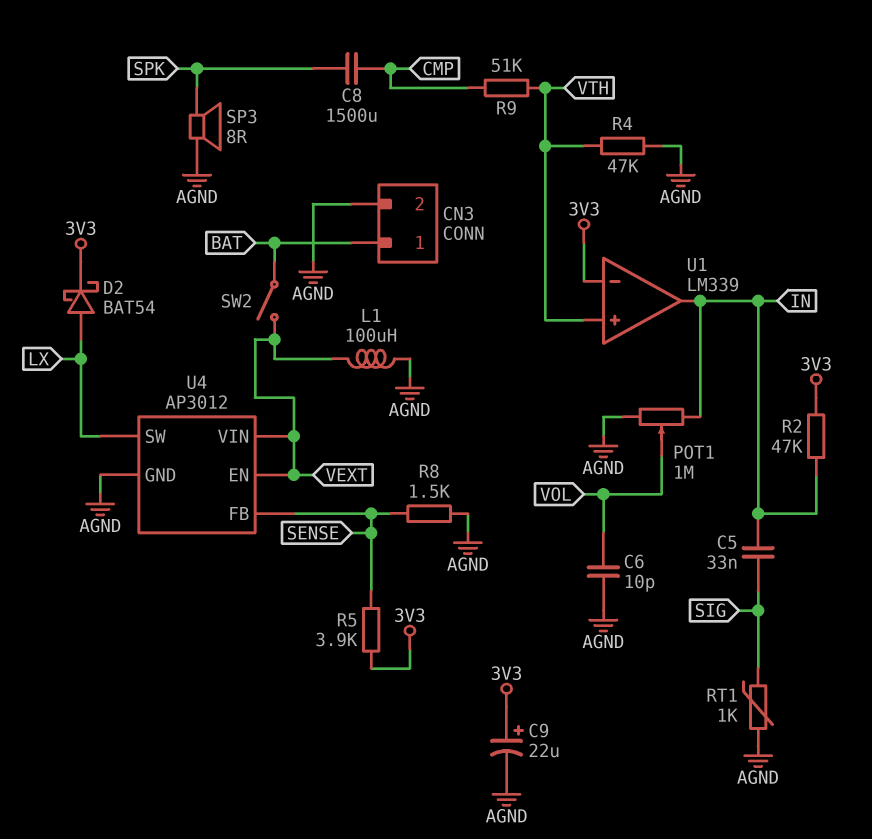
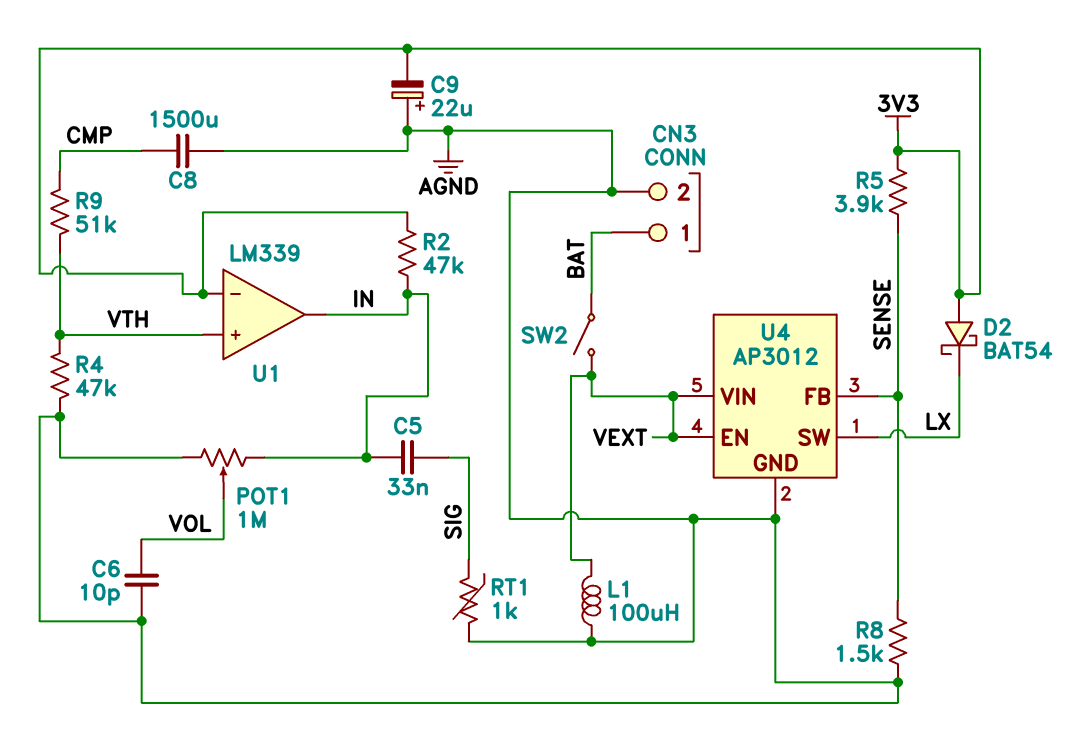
C8: 1500uF (CMP, SPK) -> 1500uF (AGND, CMP)
C9: 22uF (plus 3V3, minus AGND) -> 22uF (plus AGND, minus 3V3)
D2: schottky BAT54 (A LX, K 3V3) -> schottky BAT54 (A 3V3, K LX)
SP3: speaker 8R (AGND, SPK) -> none

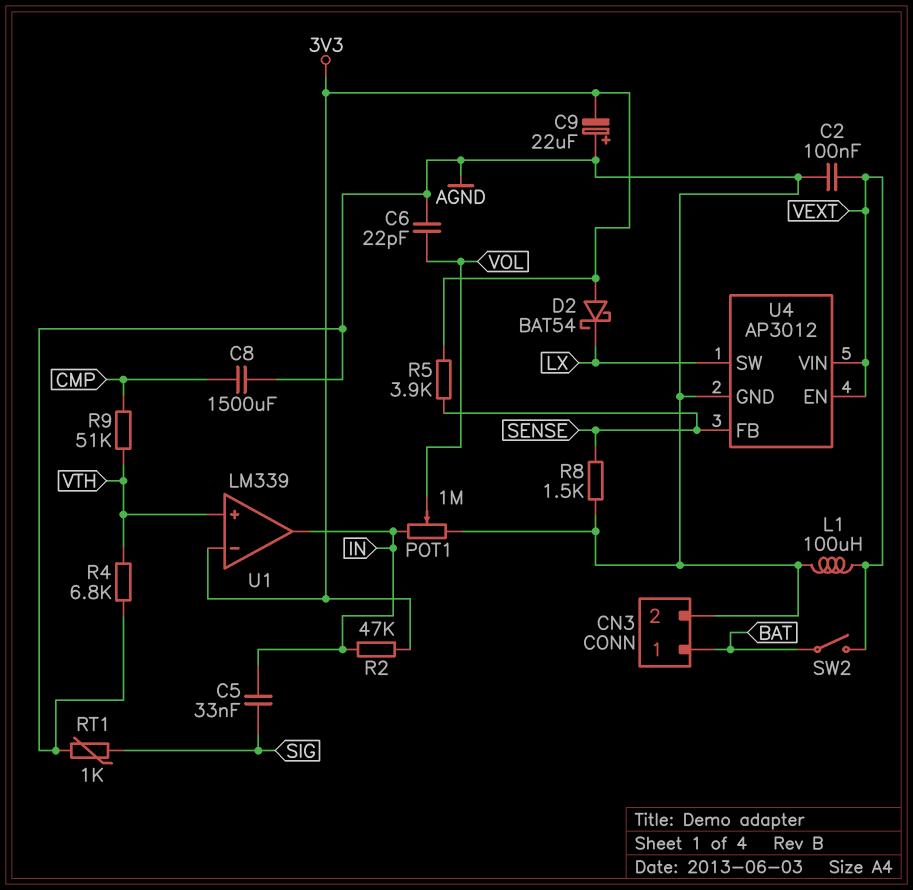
C2: none -> 100nF (AGND, VEXT)
C6: 10pF (AGND, VOL) -> 22pF (AGND, VOL)
R4: 47k (AGND, VTH) -> 6.8k (AGND, VTH)

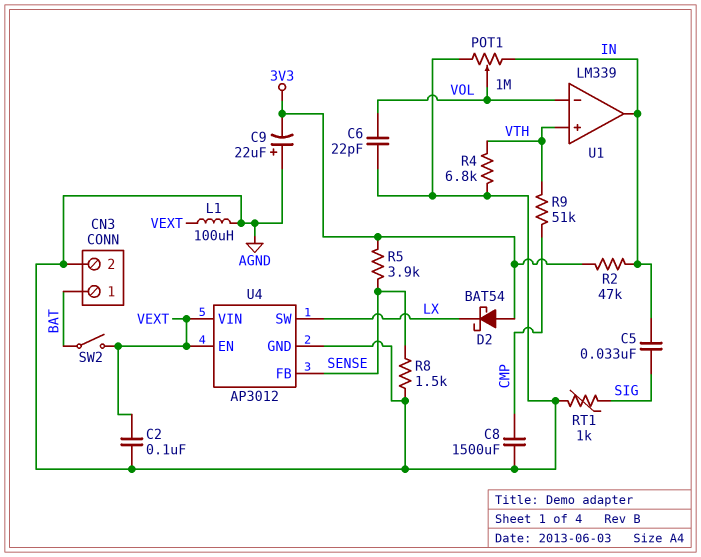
U1 pin in-: 3V3 -> VOL

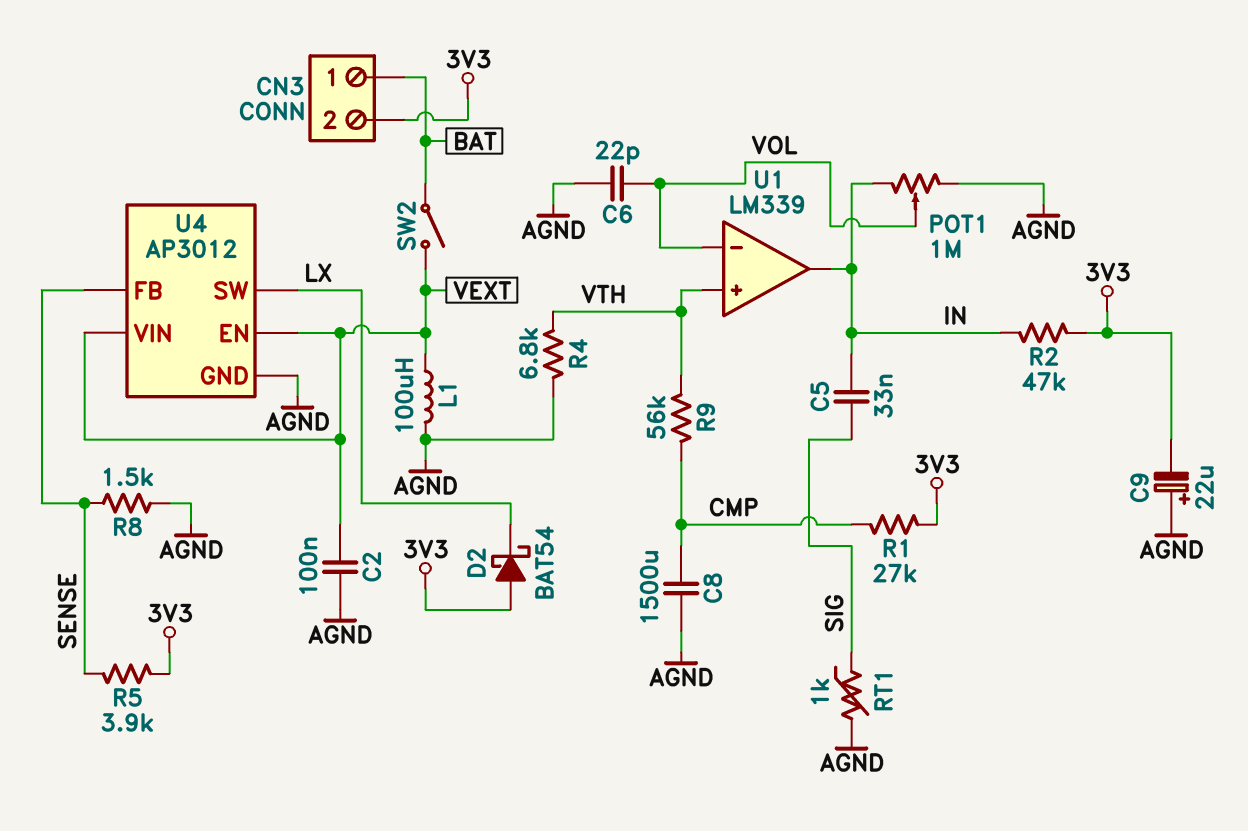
CN3 pin 2: AGND -> 3V3
R1: none -> 27k (3V3, CMP)
R9: 51k (CMP, VTH) -> 56k (CMP, VTH)

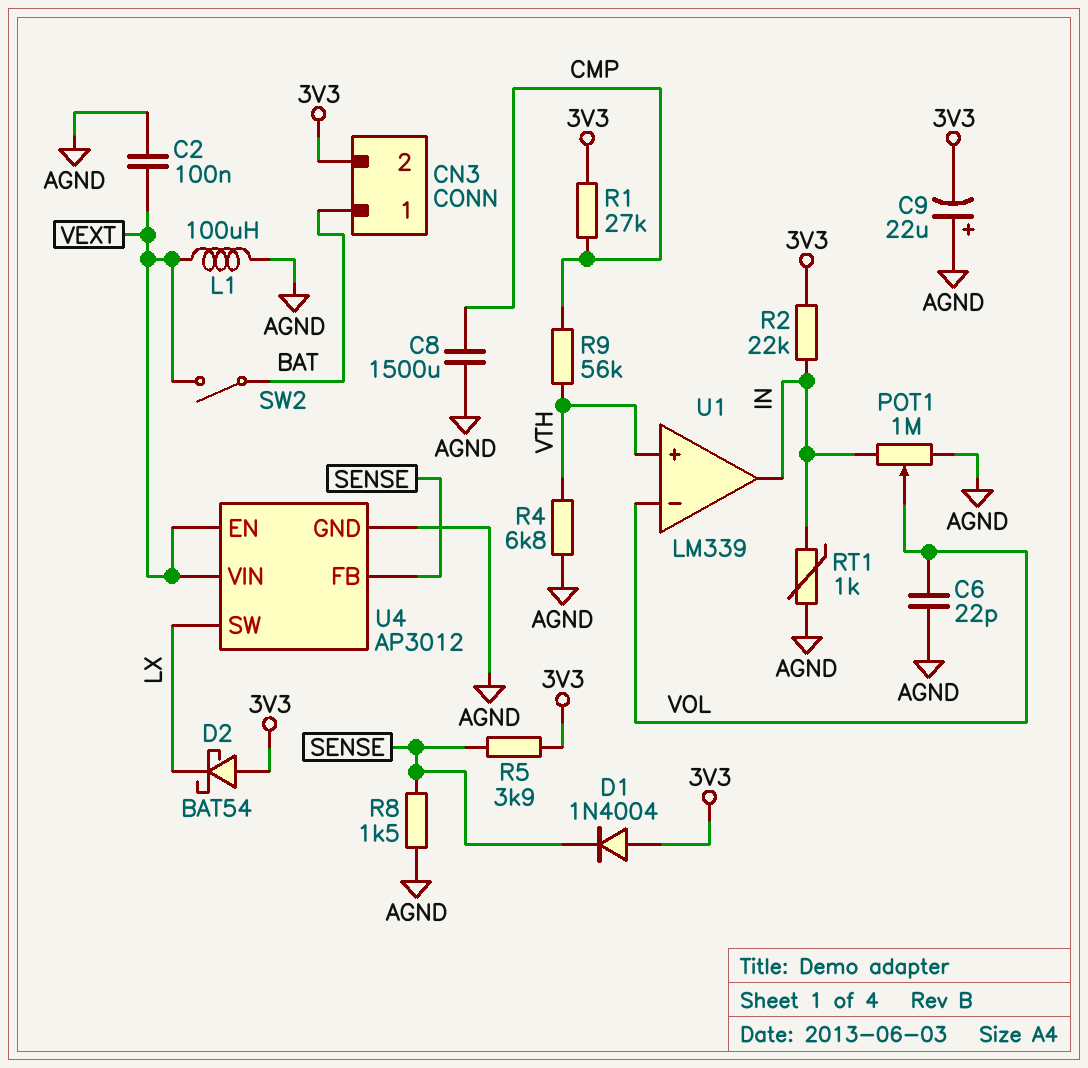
C5: 33nF (IN, SIG) -> none
D1: none -> diode 1N4004 (A 3V3, K SENSE)
R2: 47k (3V3, IN) -> 22k (3V3, IN)
RT1: 1k (AGND, SIG) -> 1k (AGND, IN)

